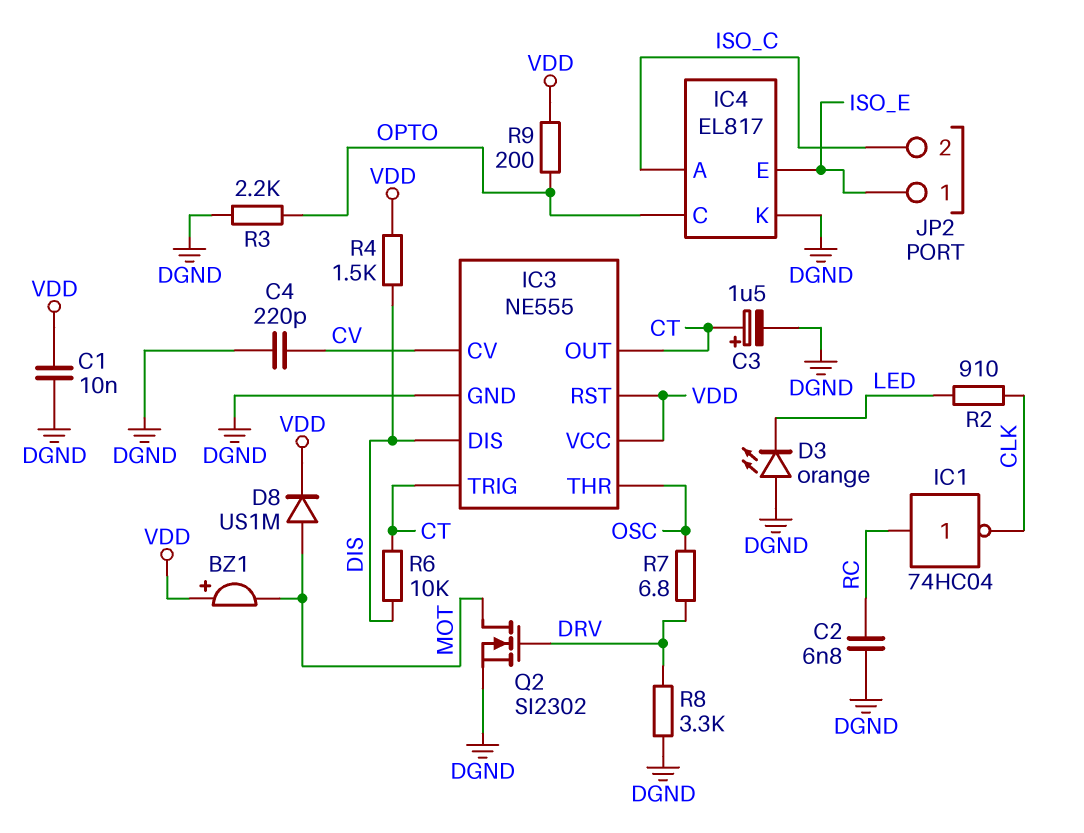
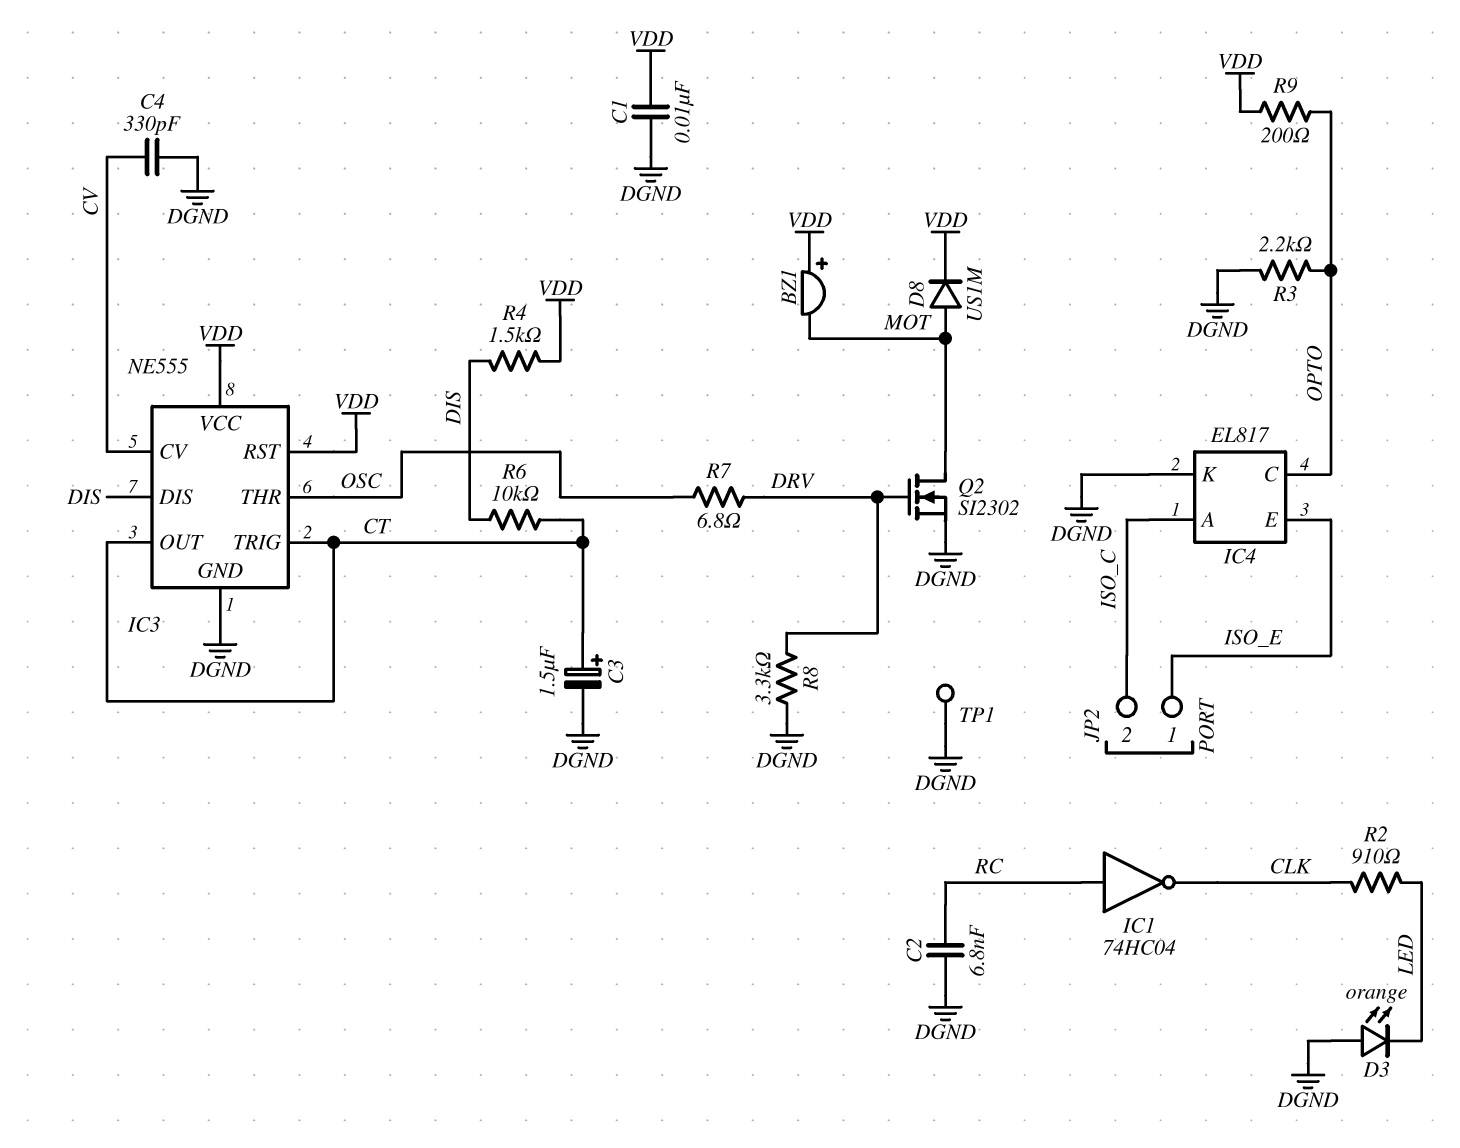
C4: 220pF (CV, DGND) -> 330pF (CV, DGND)
TP1: none -> test point (DGND)

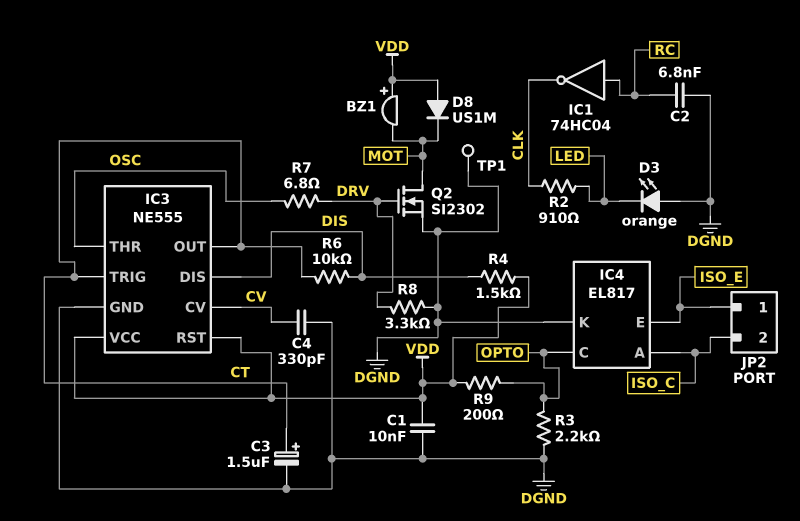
D8: diode US1M (A MOT, K VDD) -> diode US1M (A VDD, K MOT)

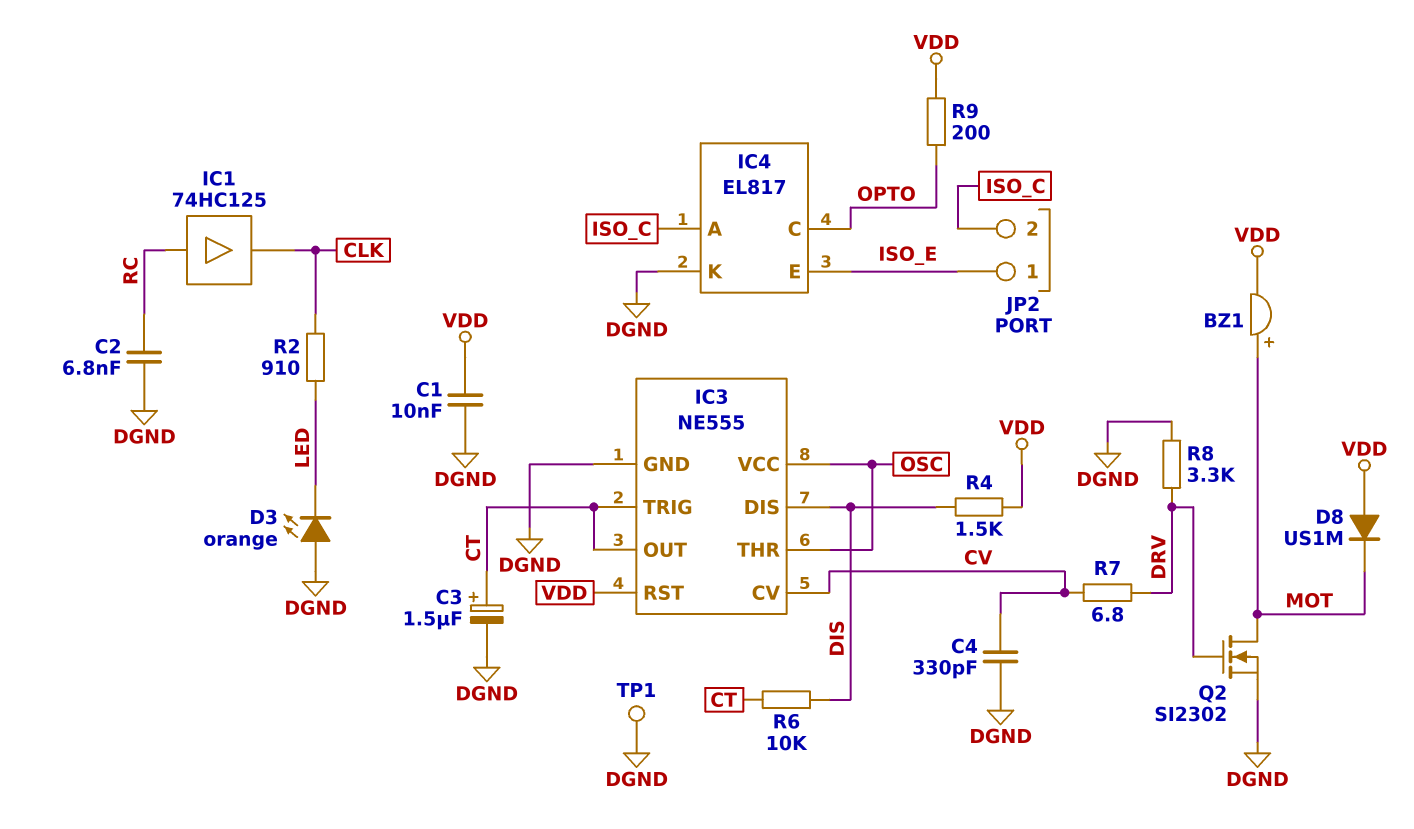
BZ1: buzzer (plus VDD, minus MOT) -> buzzer (plus MOT, minus VDD)
IC1: NOT 74HC04 (in RC, out CLK) -> buffer 74HC125 (in RC, out CLK)
IC3 pin VCC: VDD -> OSC
R3: 2.2k (DGND, OPTO) -> none
R7: 6.8 (DRV, OSC) -> 6.8 (CV, DRV)

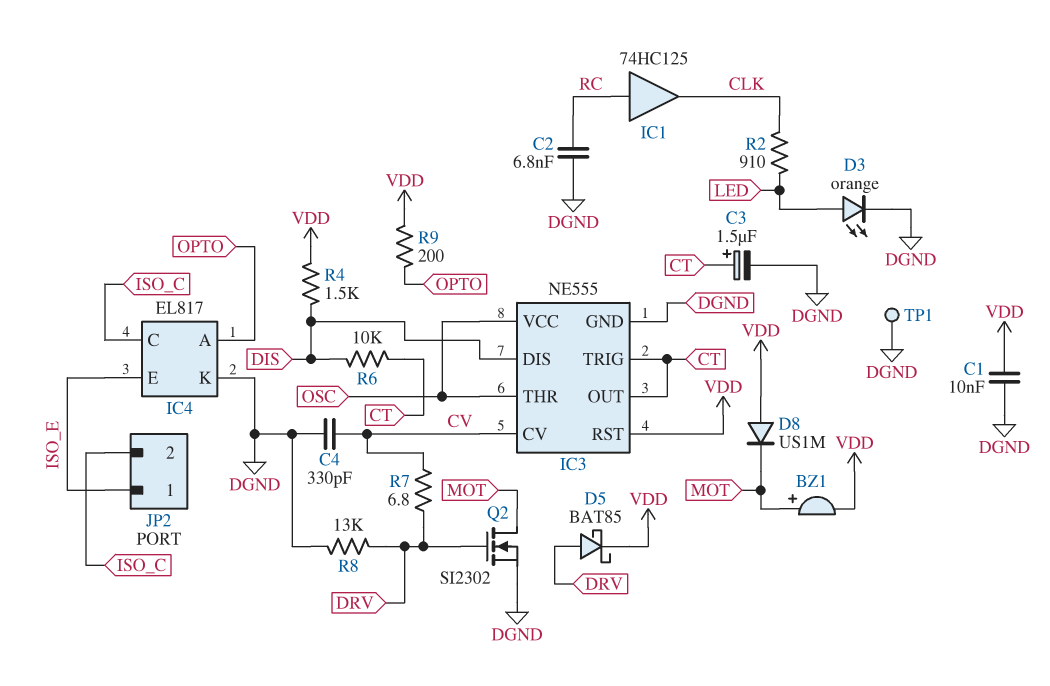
D3: LED orange (A DGND, K LED) -> LED orange (A LED, K DGND)
D5: none -> schottky BAT85 (A DRV, K VDD)
IC4 pin A: ISO_C -> OPTO
IC4 pin C: OPTO -> ISO_C
R8: 3.3k (DGND, DRV) -> 13k (DGND, DRV)

